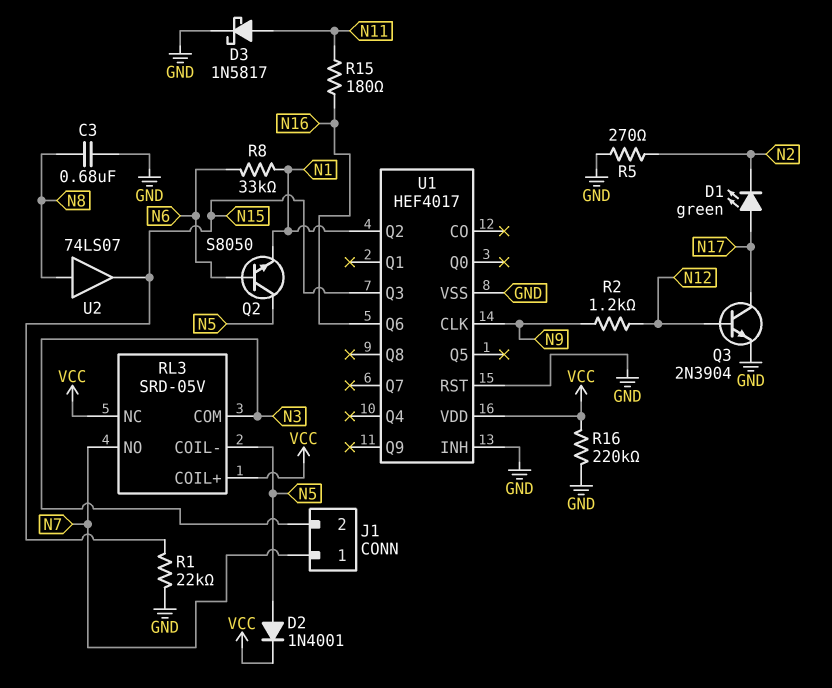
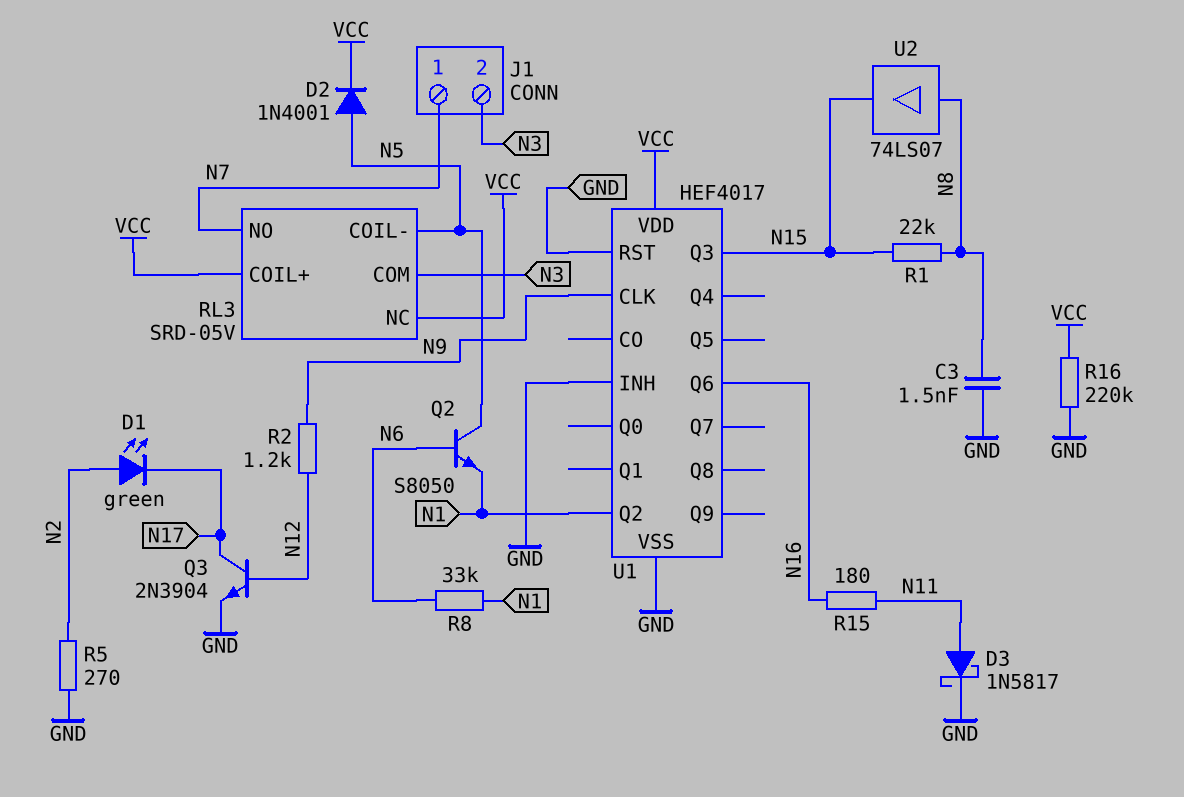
C3: 680nF (GND, N8) -> 1.5nF (GND, N8)
D1: LED green (A N17, K N2) -> LED green (A N2, K N17)
R1: 22k (GND, N15) -> 22k (N8, N15)

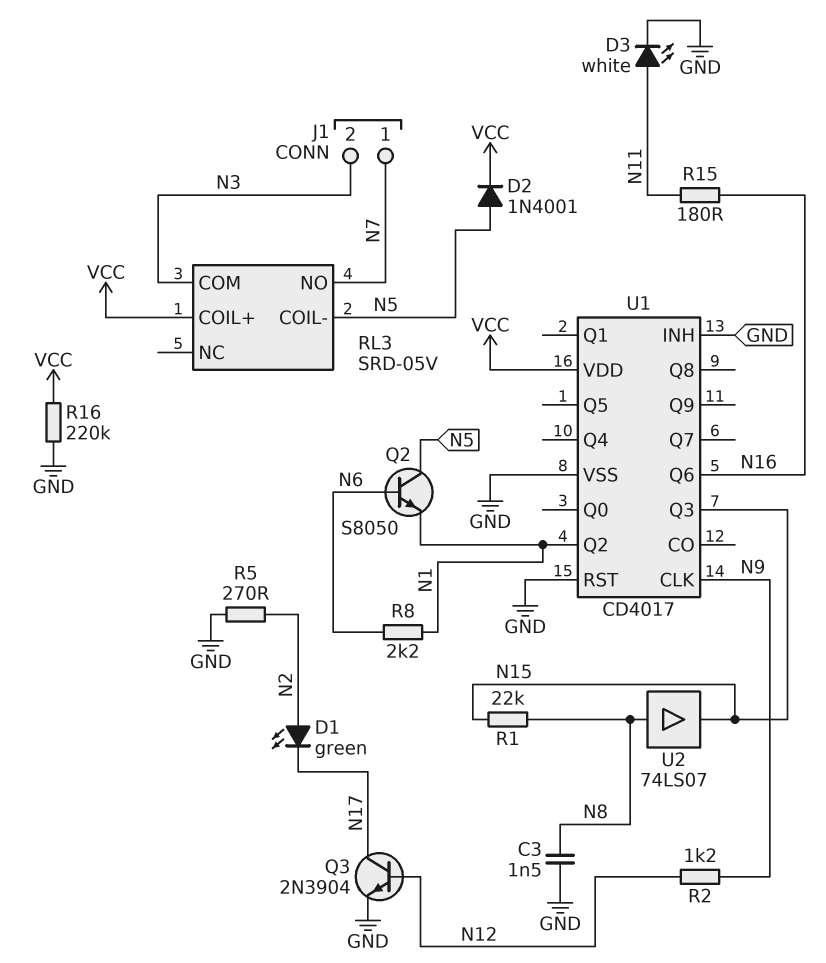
D3: schottky 1N5817 (A N11, K GND) -> LED white (A N11, K GND)
R8: 33k (N1, N6) -> 2.2k (N1, N6)
RL3 pin NC: VCC -> none
U1: HEF4017 -> CD4017

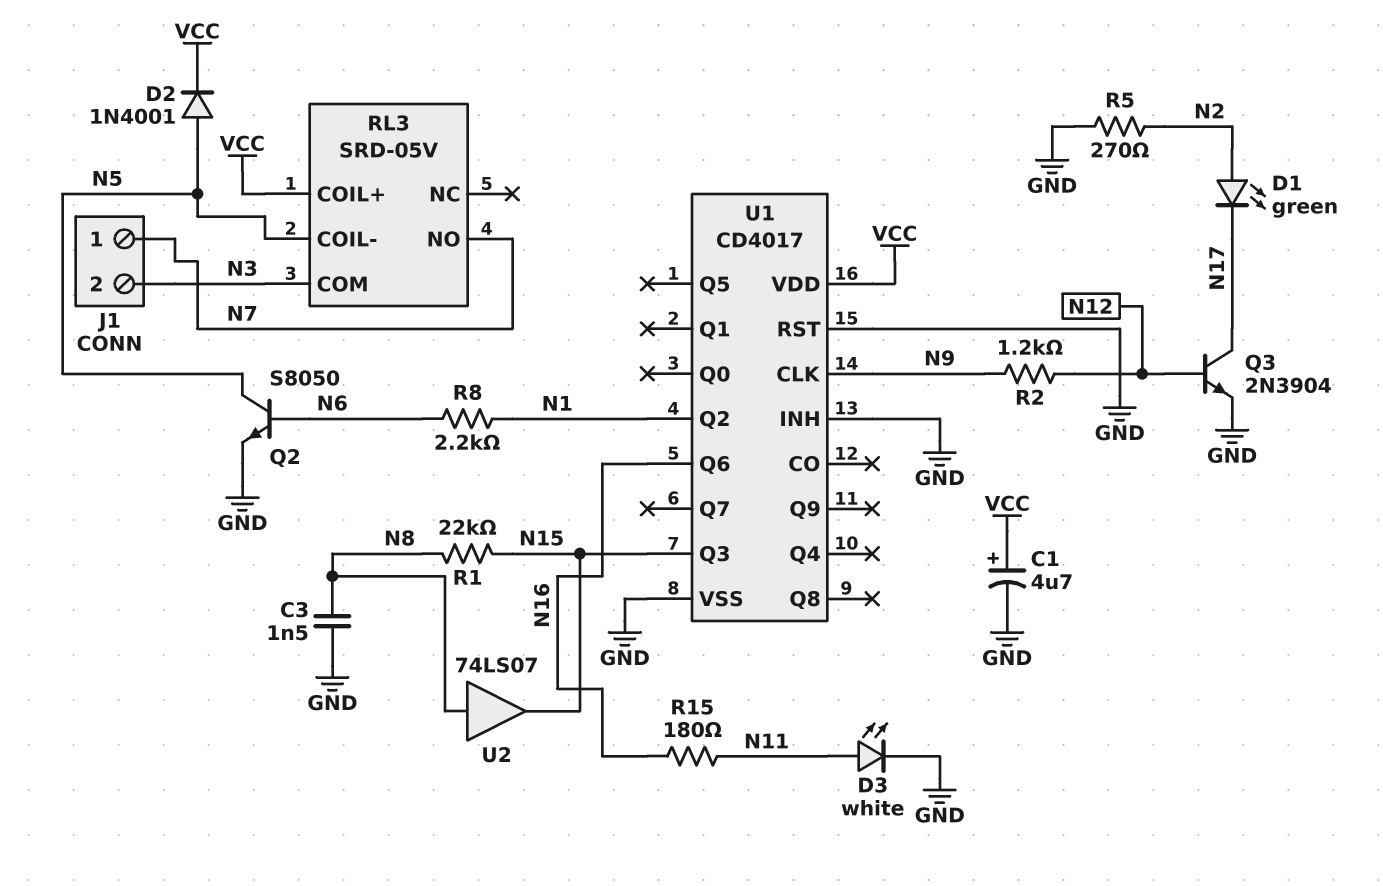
C1: none -> 4.7uF (plus VCC, minus GND)
Q2: NPN S8050 (B N6, C N5, E N1) -> NPN S8050 (B N6, C N5, E GND)
R16: 220k (GND, VCC) -> none

